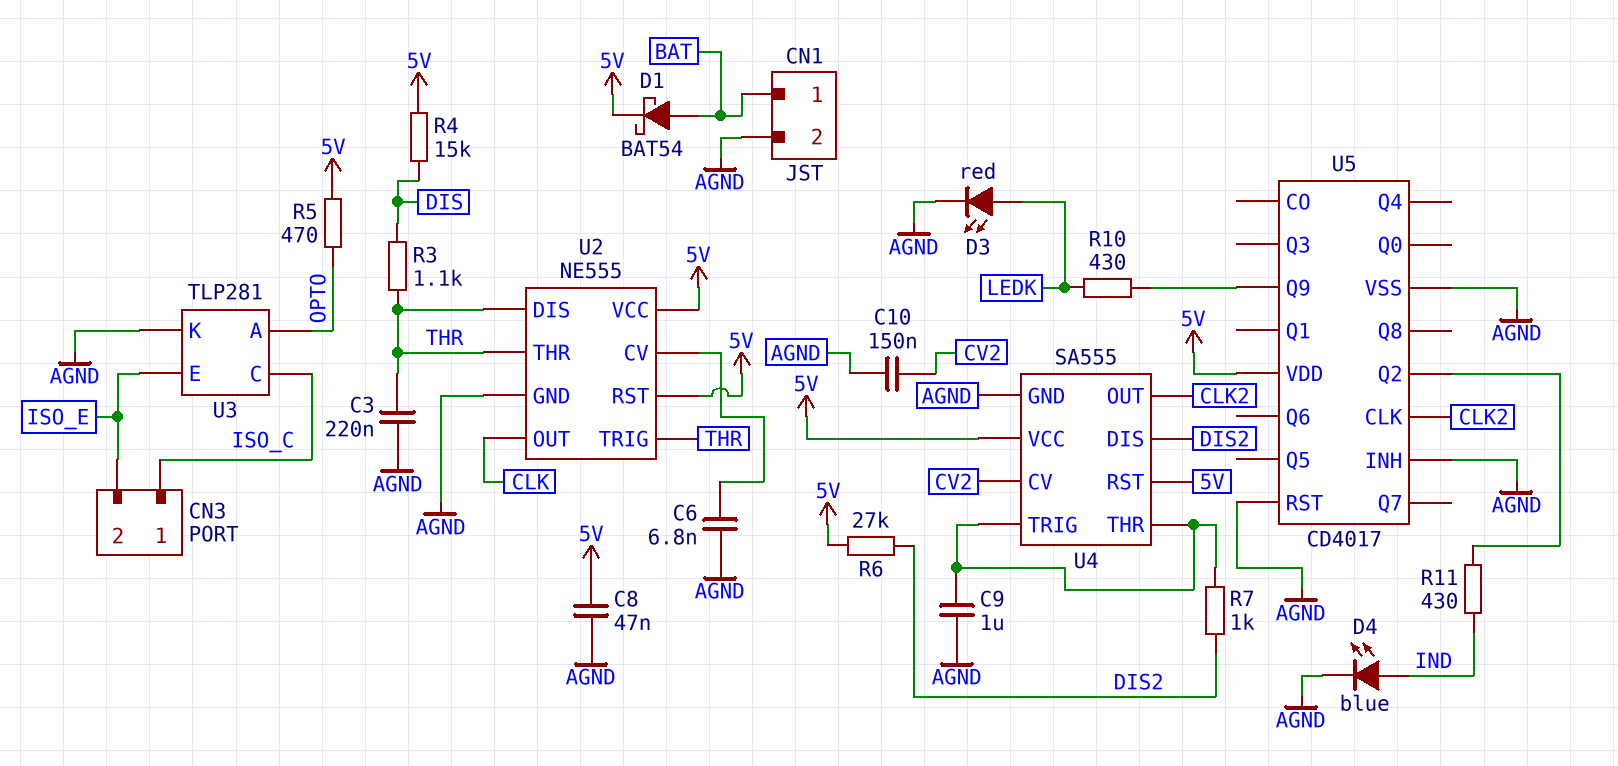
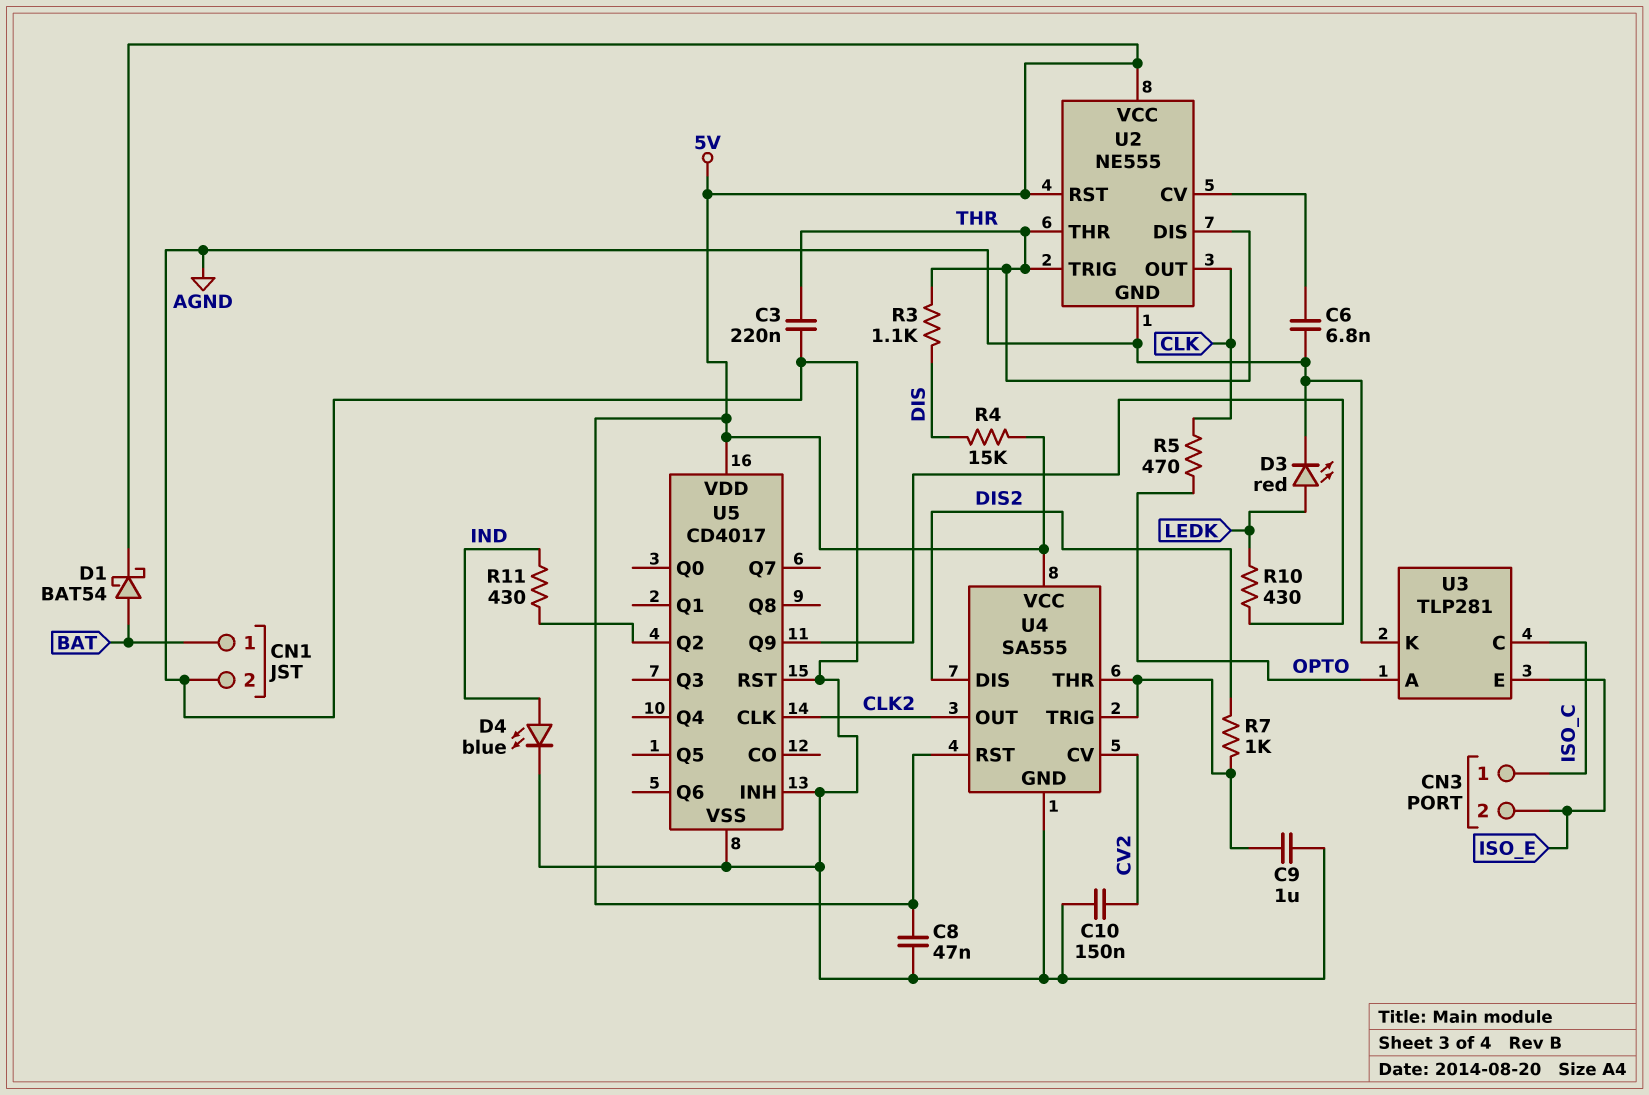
R5: 470 (5V, OPTO) -> 470 (CLK, OPTO)
R6: 27k (5V, DIS2) -> none

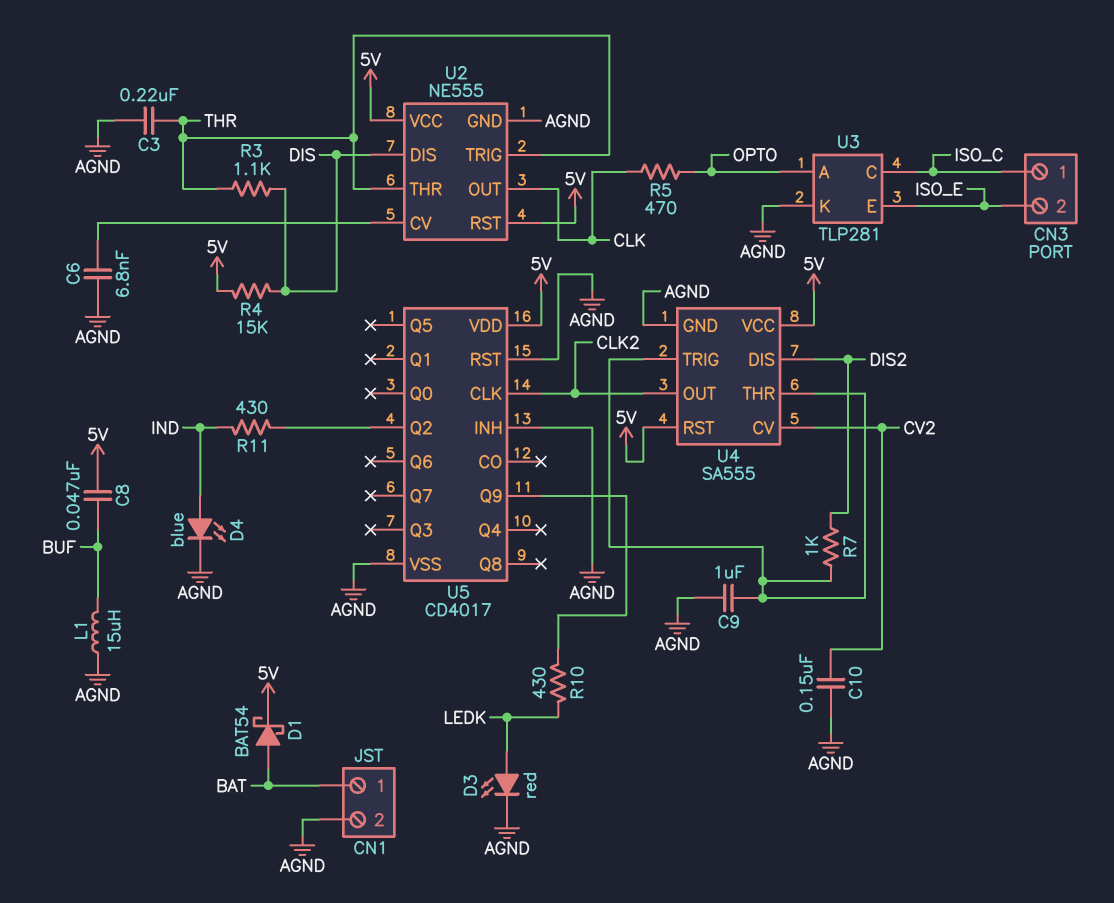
C8: 47nF (5V, AGND) -> 47nF (5V, BUF)
L1: none -> 15uH (AGND, BUF)
U2 pin DIS: THR -> DIS

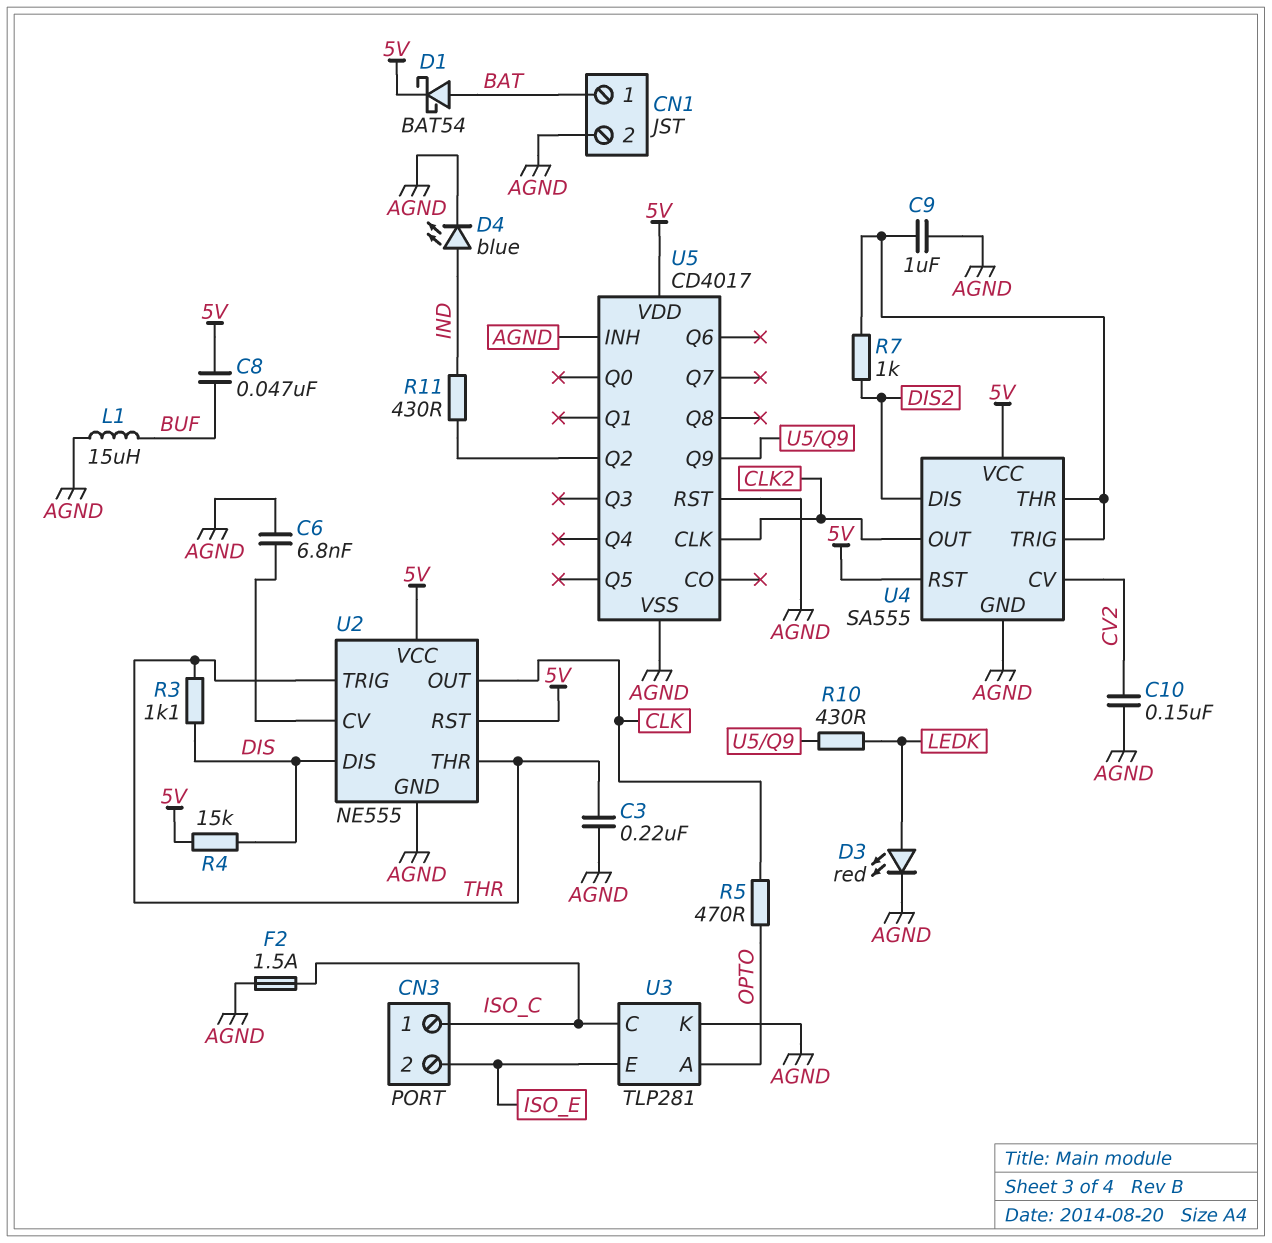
F2: none -> 1.5A (AGND, ISO_C)

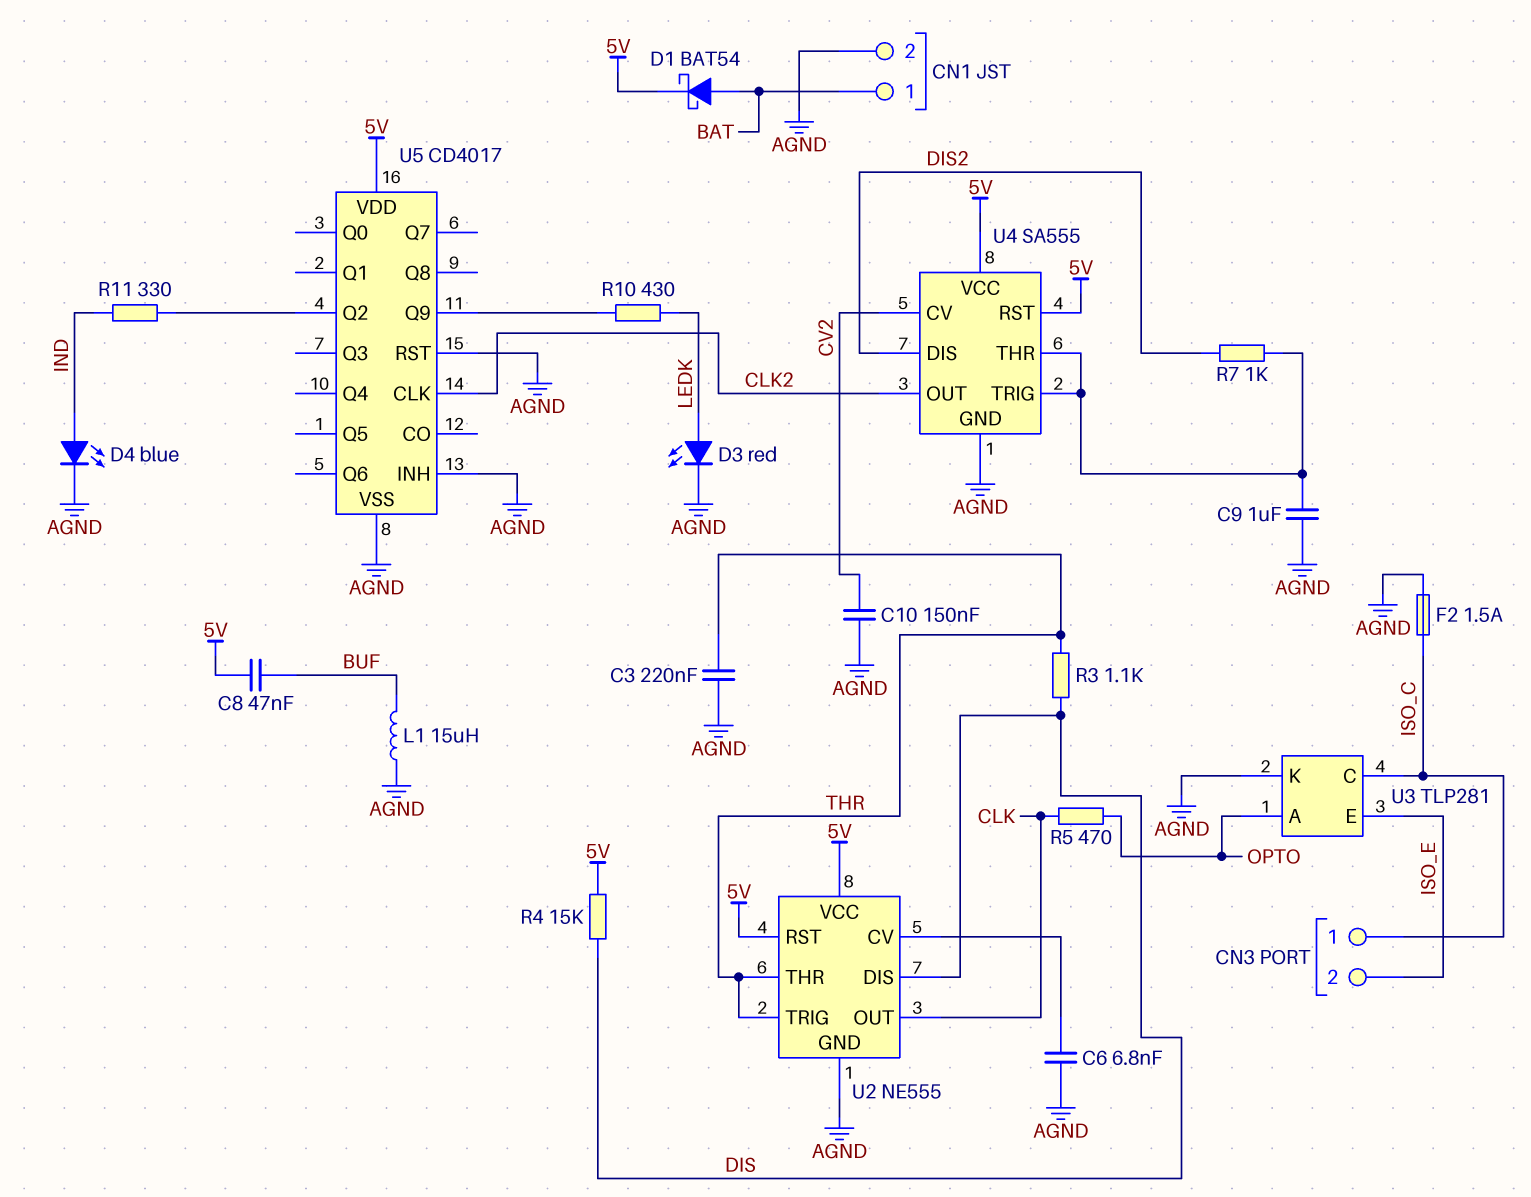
R11: 430 (IND, U5/Q2) -> 330 (IND, U5/Q2)

